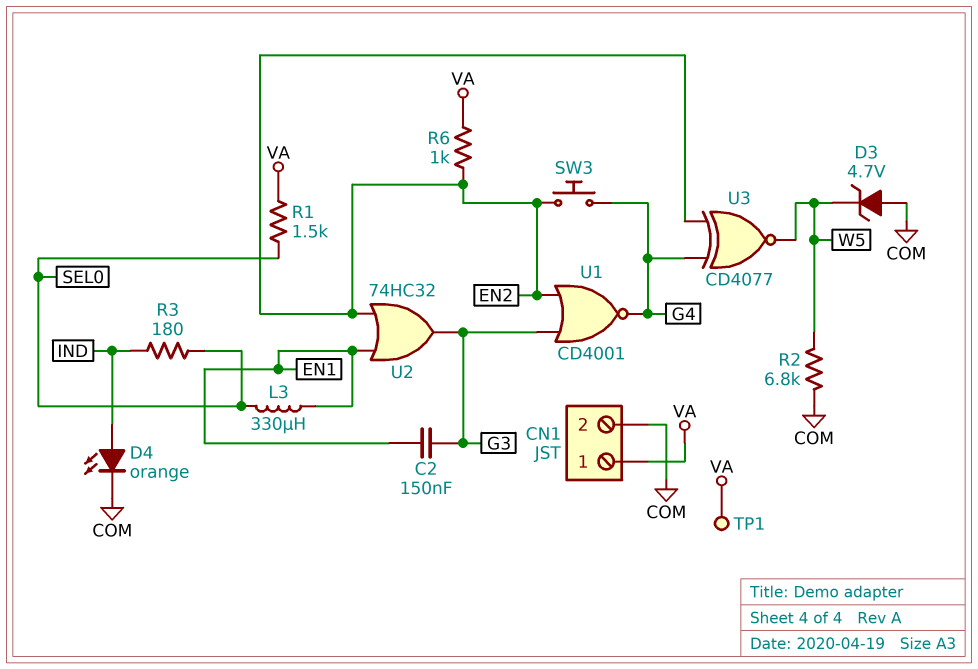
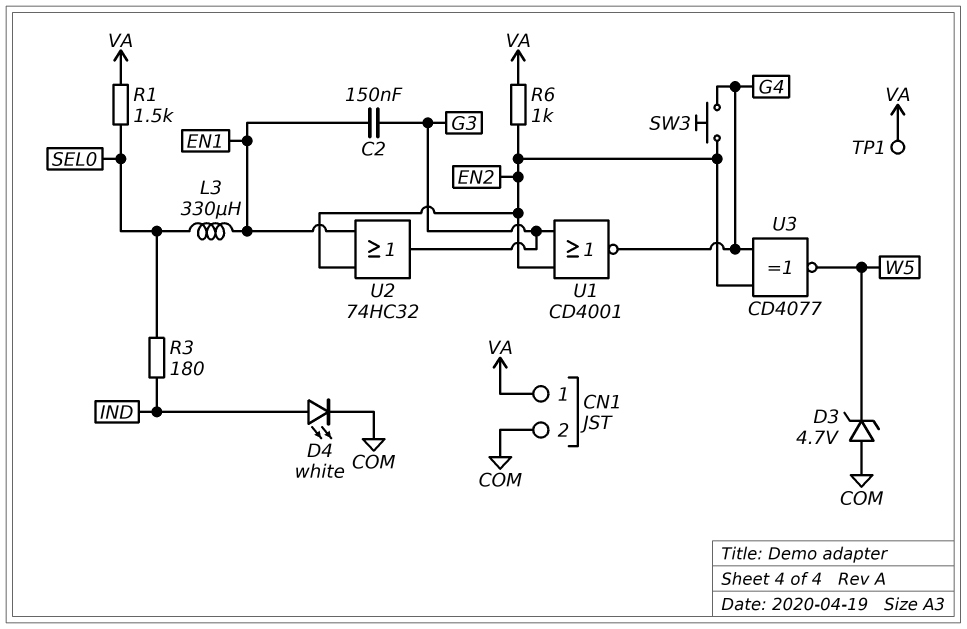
D4: LED orange (A IND, K COM) -> LED white (A IND, K COM)
R2: 6.8k (COM, W5) -> none

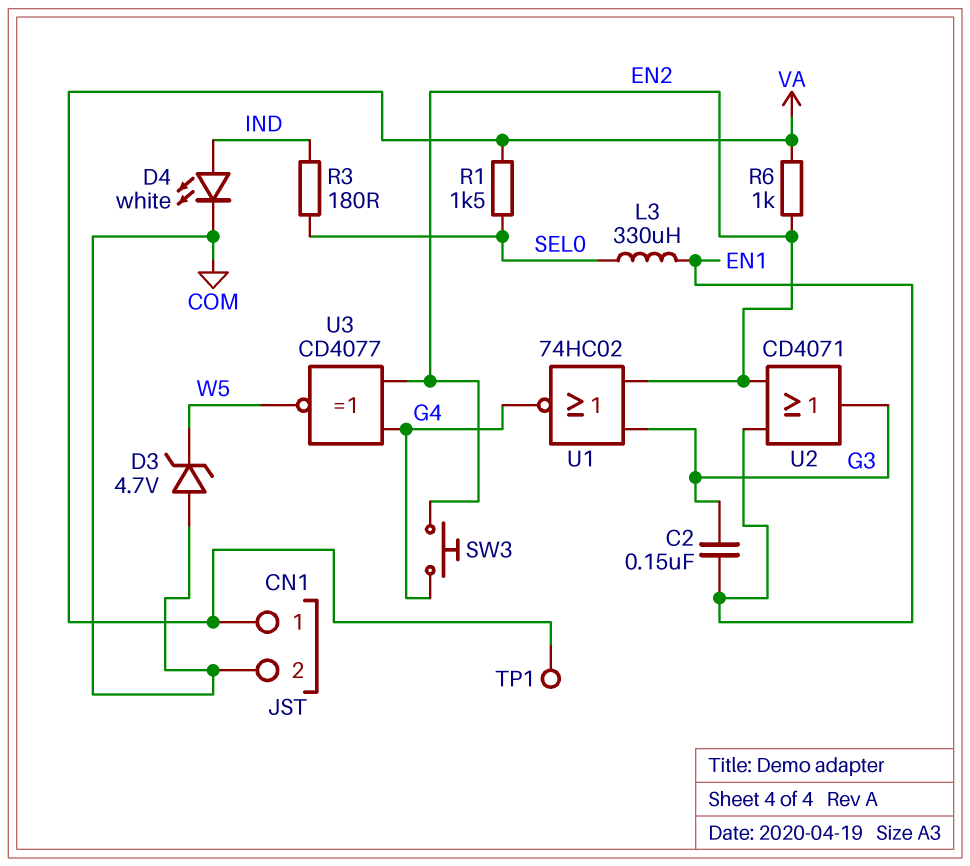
U1: NOR CD4001 (in EN2, in G3, out G4) -> NOR 74HC02 (in EN2, in G3, out G4)
U2: OR 74HC32 (in EN1, in EN2, out G3) -> OR CD4071 (in EN1, in EN2, out G3)

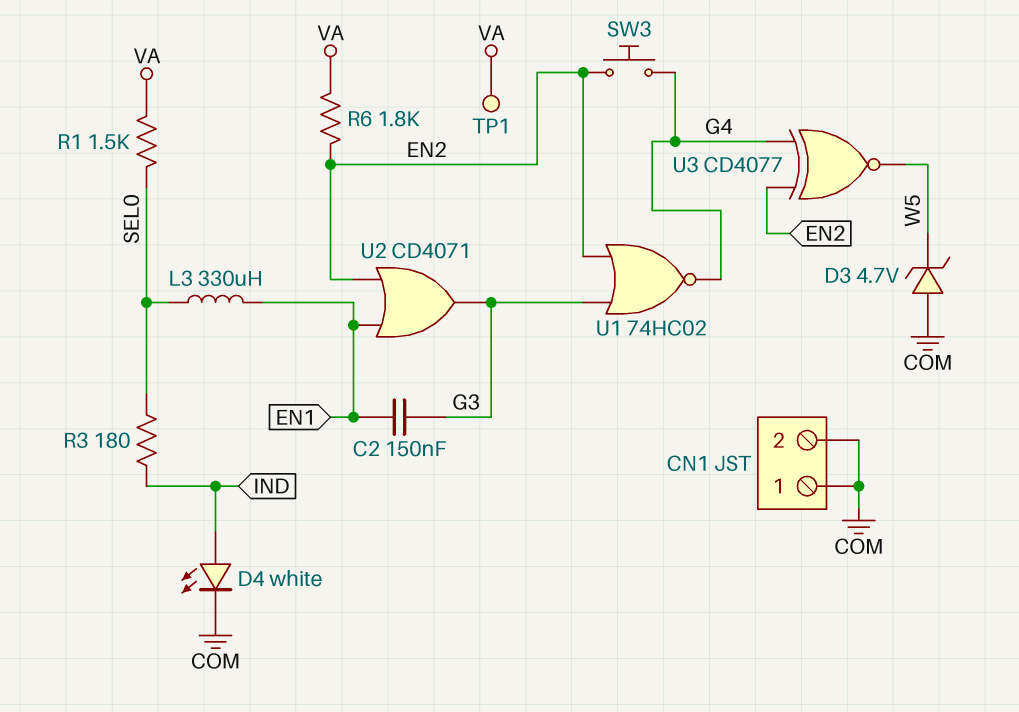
CN1 pin 1: VA -> COM
R6: 1k (EN2, VA) -> 1.8k (EN2, VA)

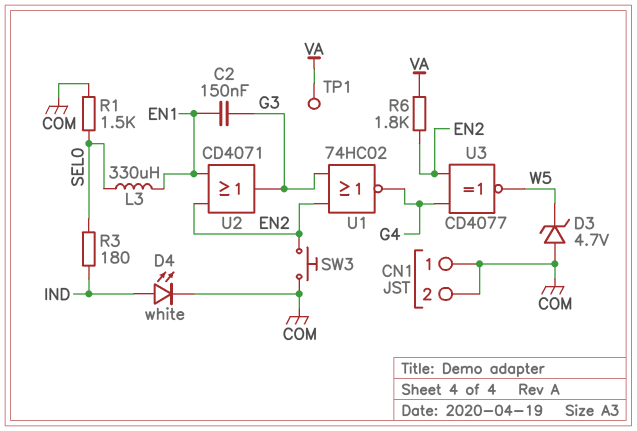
R1: 1.5k (SEL0, VA) -> 1.5k (COM, SEL0)
SW3: button (EN2, G4) -> button (COM, EN2)

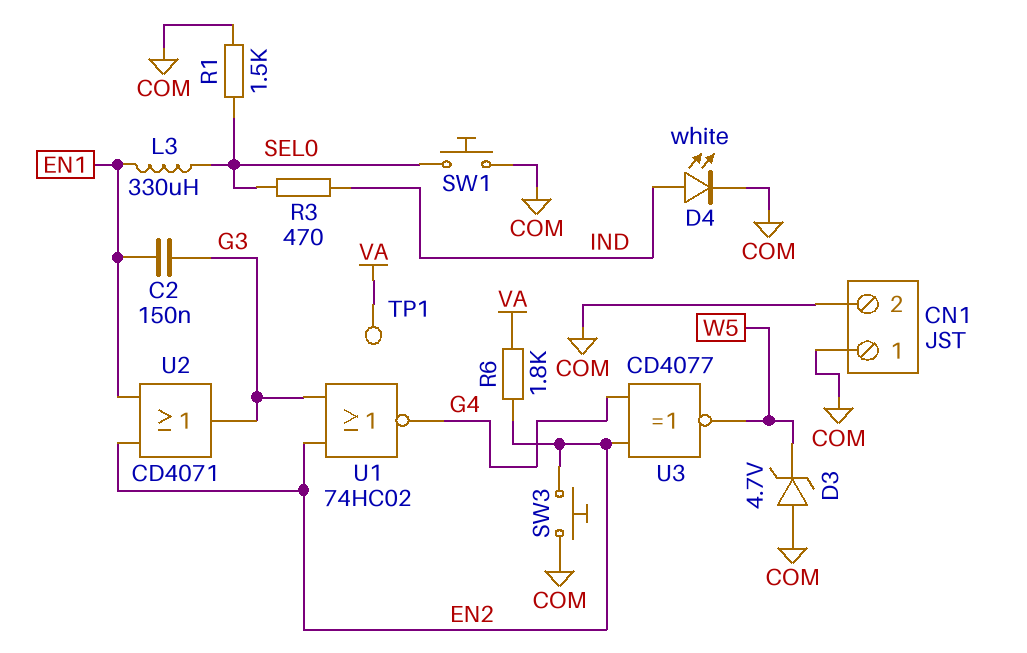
R3: 180 (IND, SEL0) -> 470 (IND, SEL0)
SW1: none -> button (COM, SEL0)

